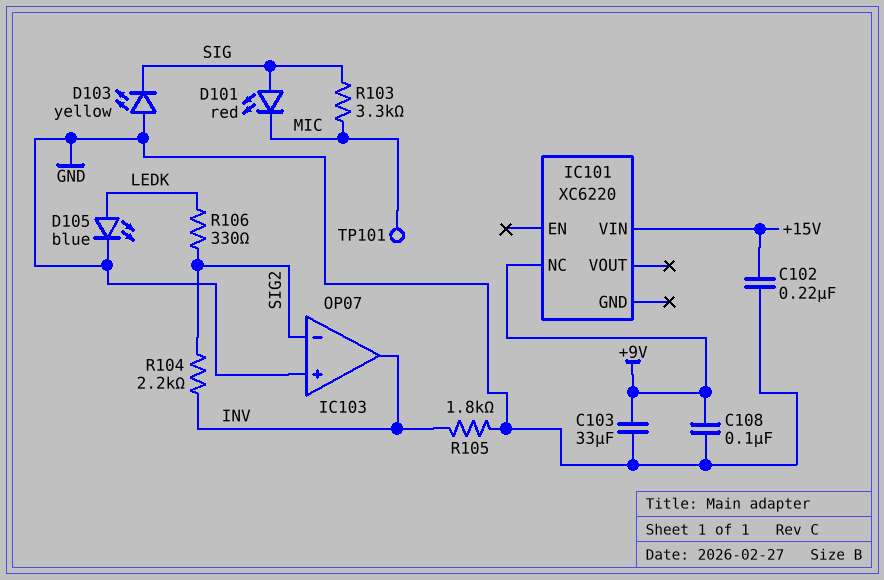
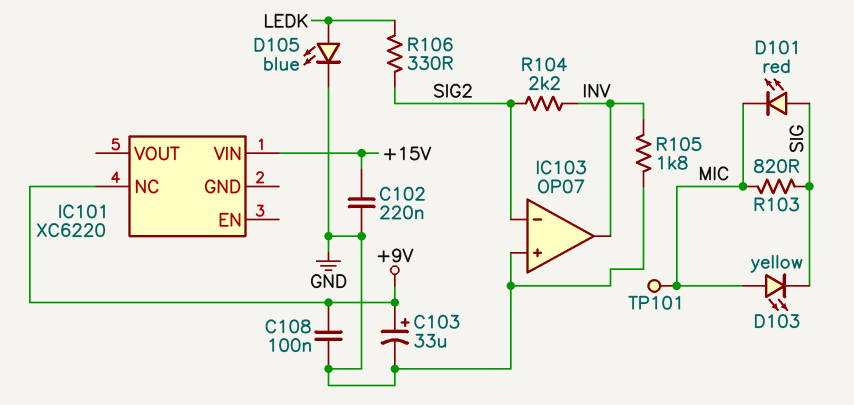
C103: 33uF (+9V, GND) -> 33uF (plus +9V, minus GND)
D103: LED yellow (A GND, K SIG) -> LED yellow (A MIC, K SIG)
R103: 3.3k (MIC, SIG) -> 820 (MIC, SIG)

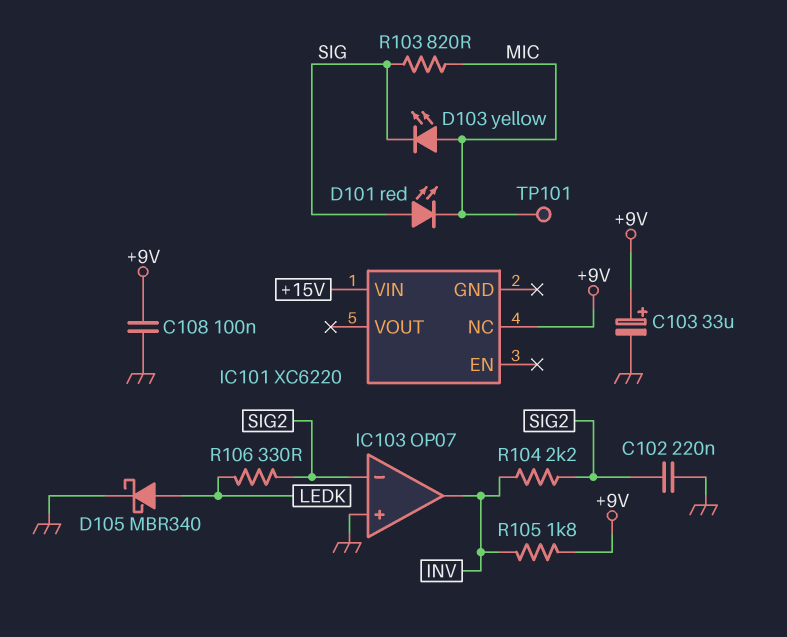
C102: 220nF (+15V, GND) -> 220nF (GND, SIG2)
D105: LED blue (A LEDK, K GND) -> schottky MBR340 (A LEDK, K GND)
R105: 1.8k (GND, INV) -> 1.8k (+9V, INV)

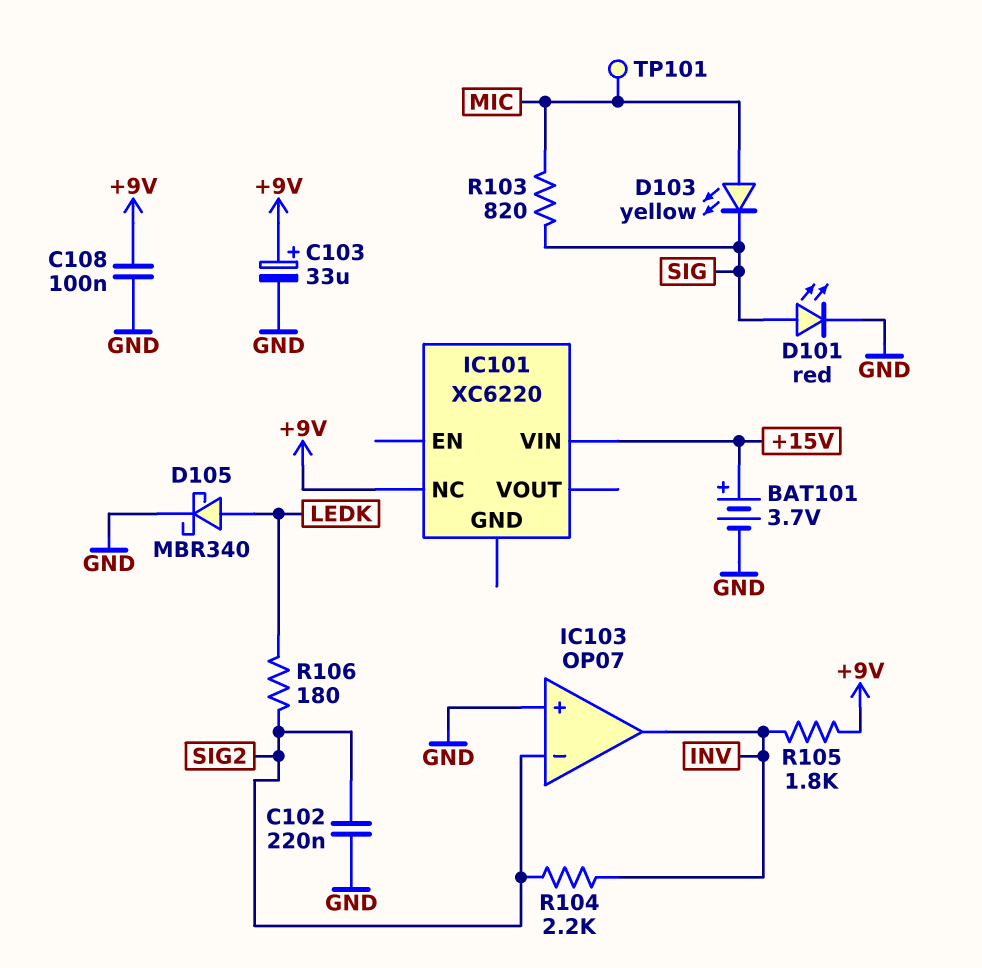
BAT101: none -> 3.7V (plus +15V, minus GND)
D101: LED red (A SIG, K MIC) -> LED red (A SIG, K GND)
R106: 330 (LEDK, SIG2) -> 180 (LEDK, SIG2)

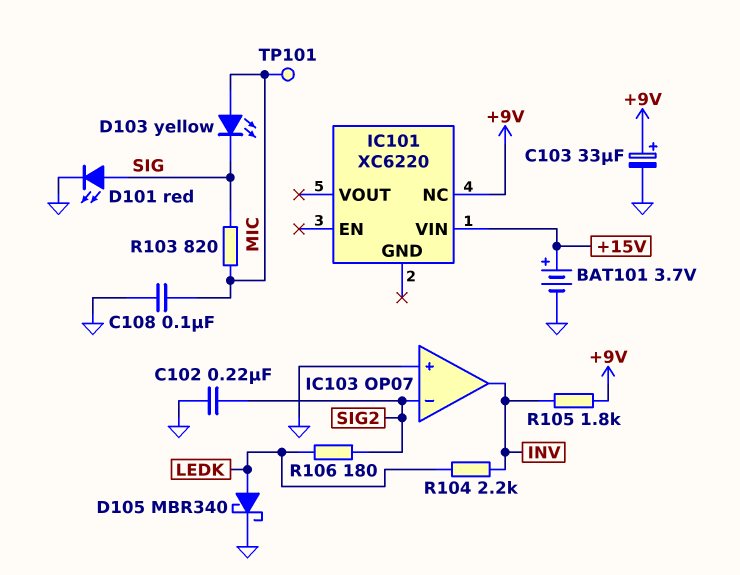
C108: 100nF (+9V, GND) -> 100nF (GND, MIC)
R104: 2.2k (INV, SIG2) -> 2.2k (INV, LEDK)

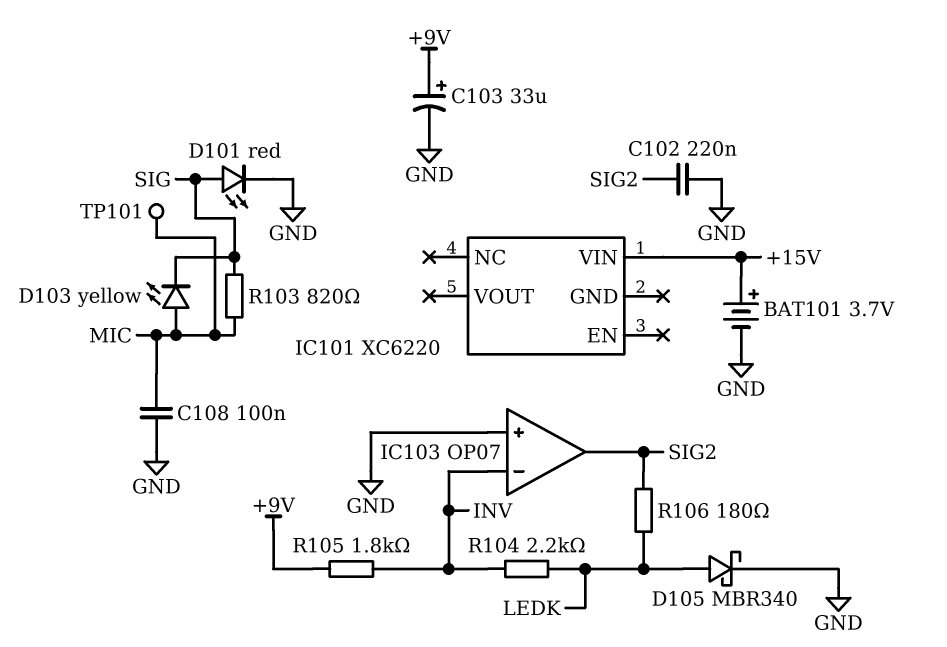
IC101 pin NC: +9V -> none
IC103 pin in-: SIG2 -> INV
IC103 pin out: INV -> SIG2

